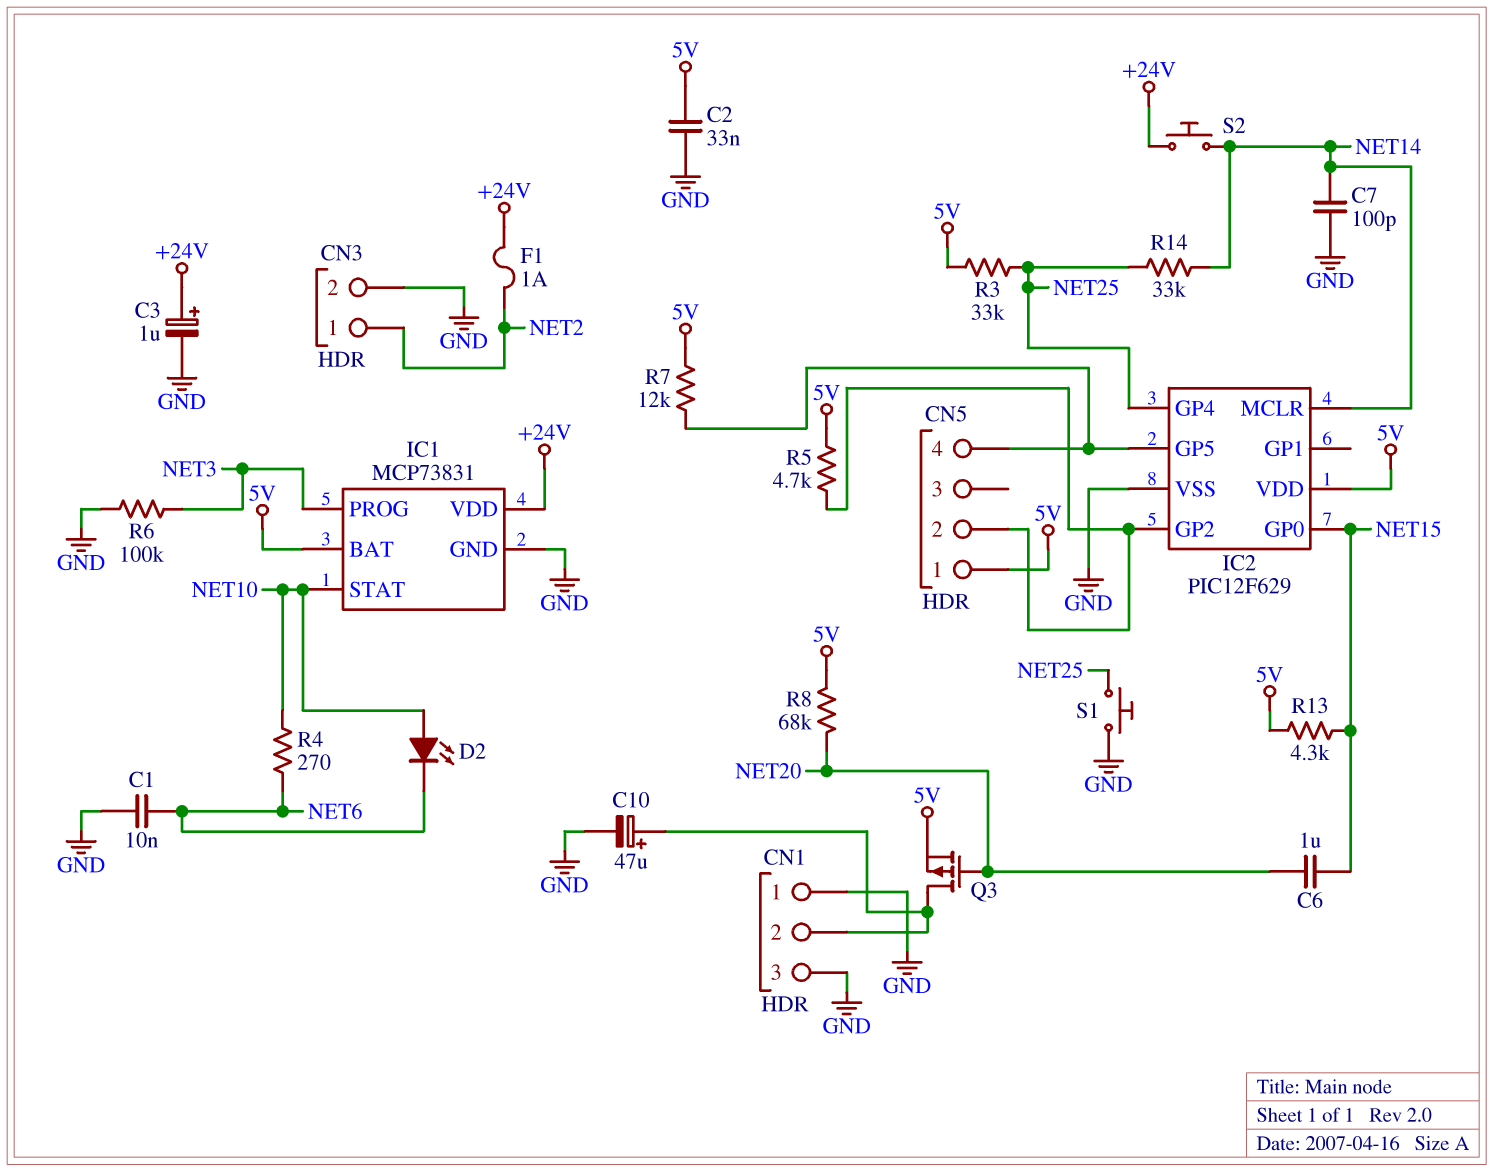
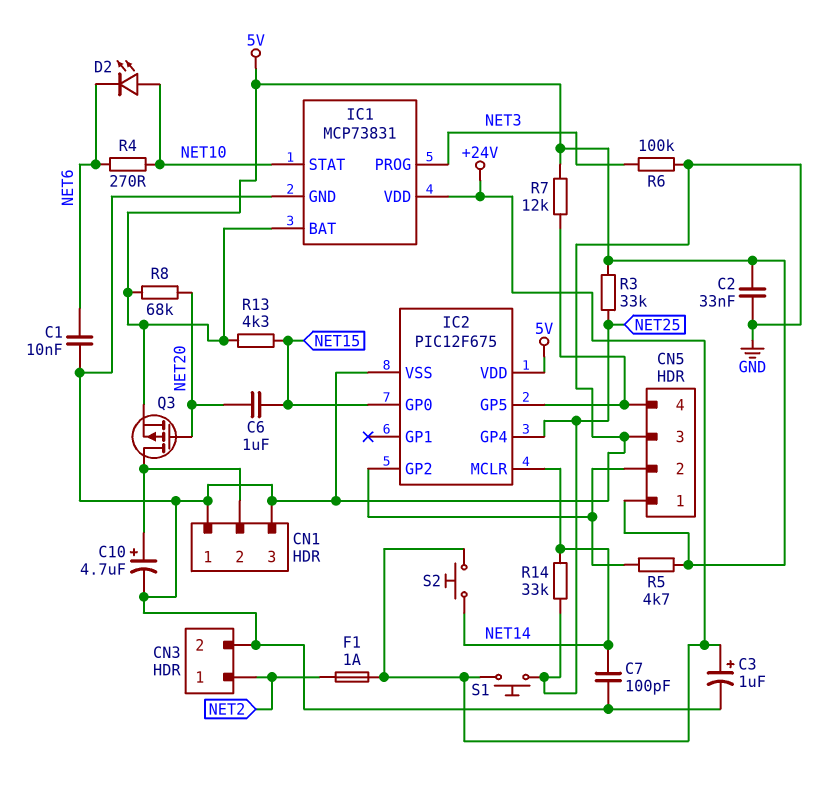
C10: 47uF (plus CN1/2, minus GND) -> 4.7uF (plus CN1/2, minus GND)
CN5 pin 3: none -> GND
IC2: PIC12F629 -> PIC12F675
S1: button (GND, NET25) -> button (+24V, NET25)

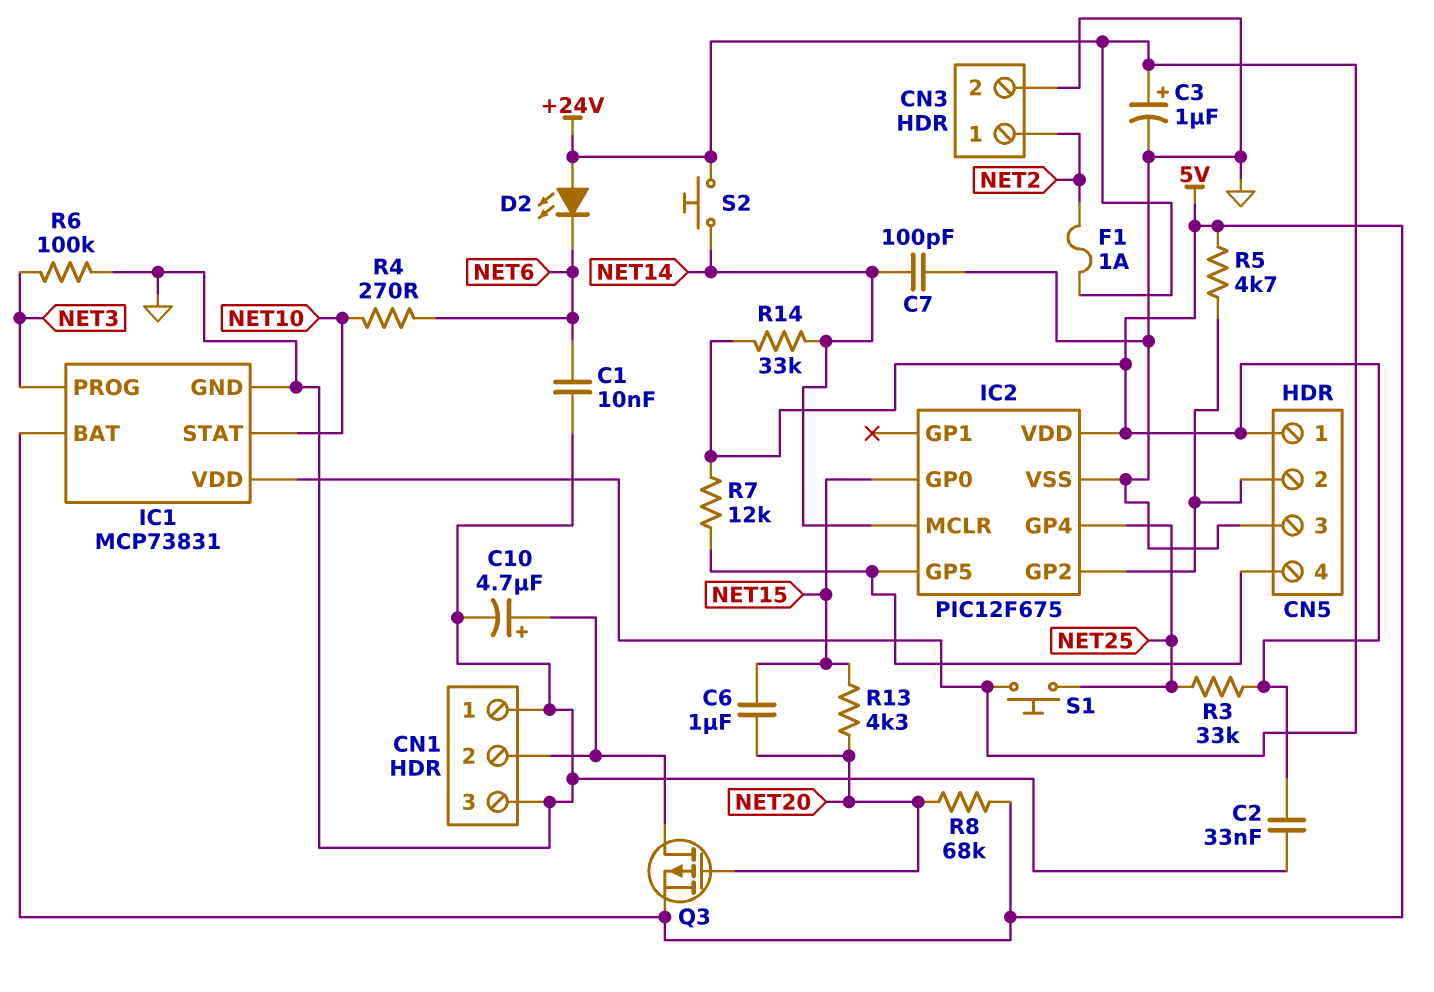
D2: LED (A NET10, K NET6) -> LED (A +24V, K NET6)
R13: 4.3k (5V, NET15) -> 4.3k (NET15, NET20)
R14: 33k (NET14, NET25) -> 33k (5V, NET14)

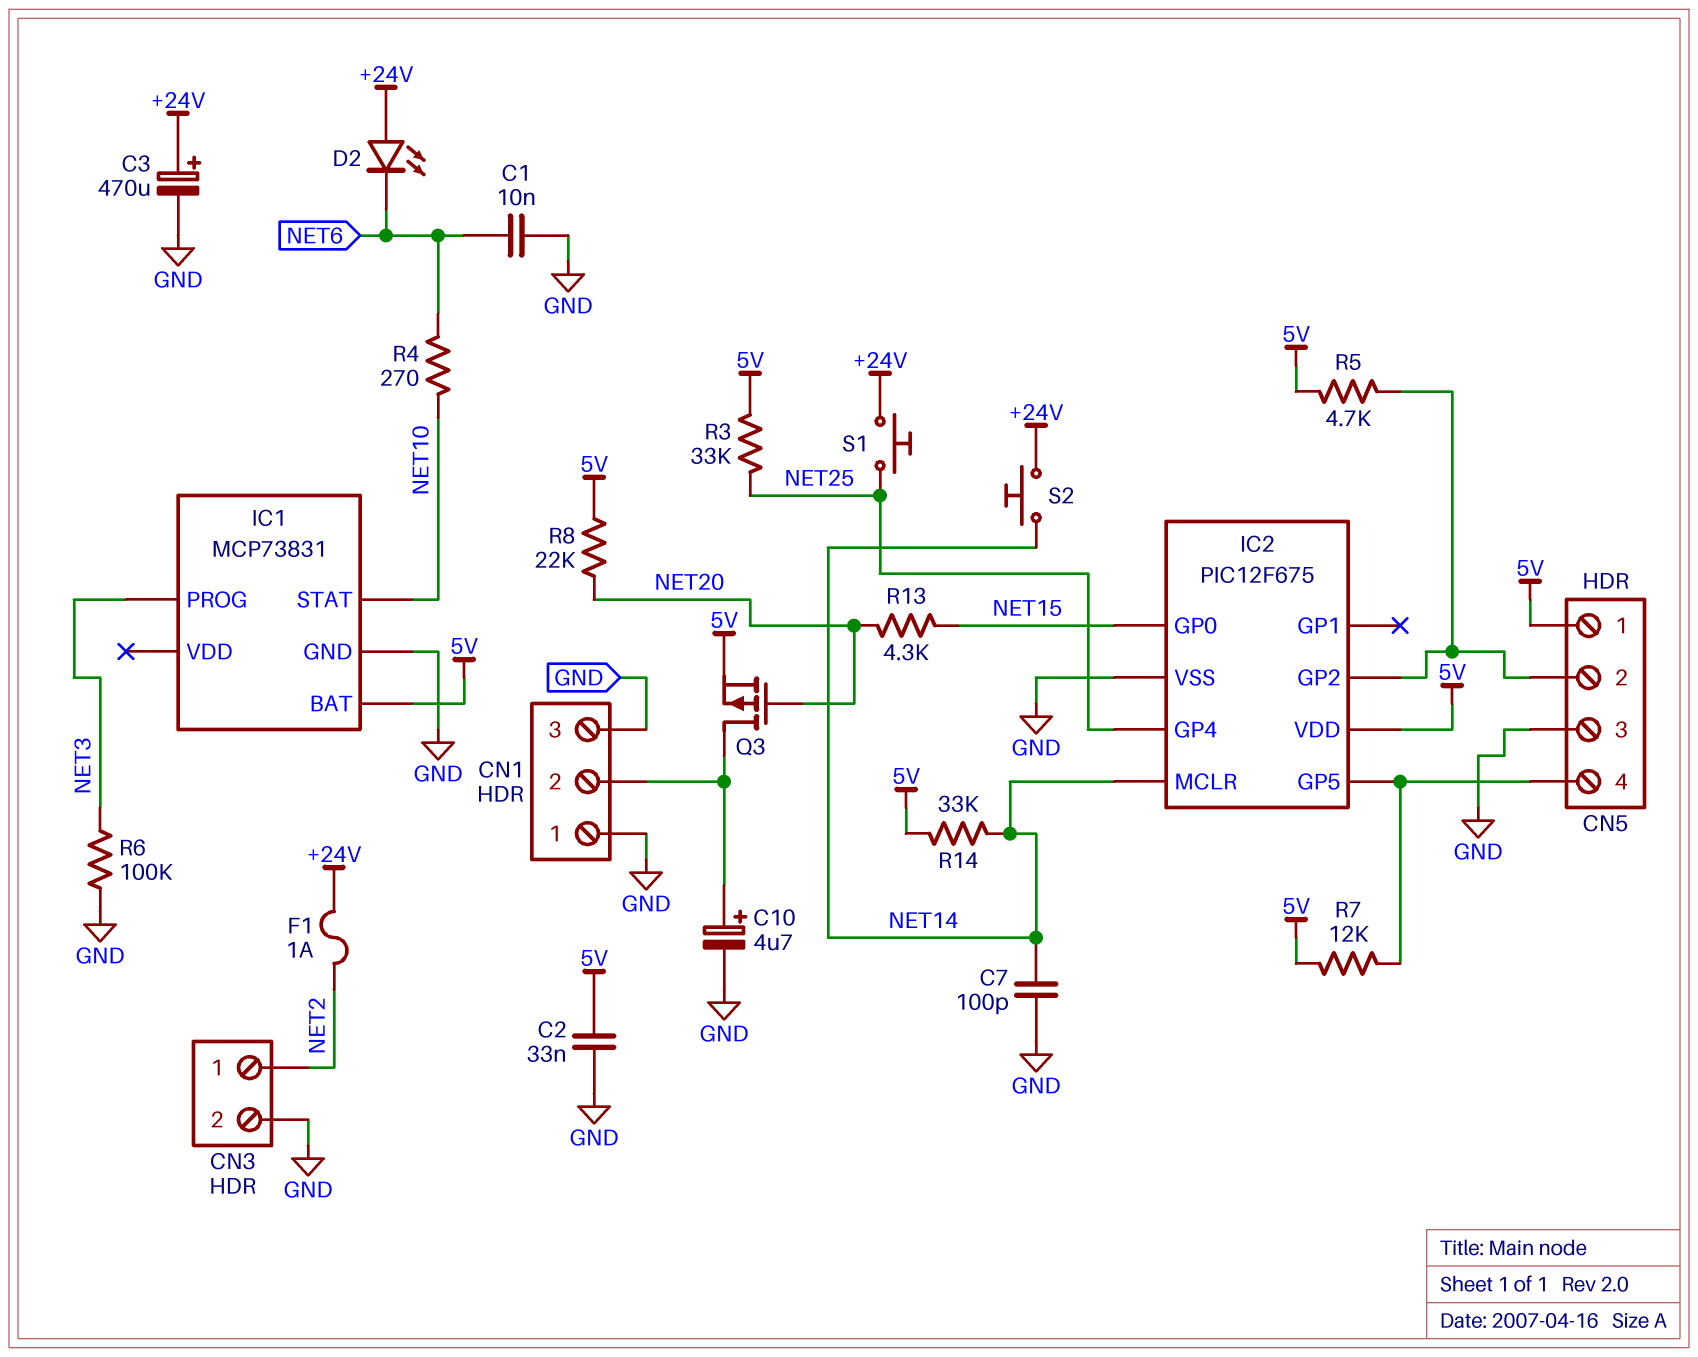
C3: 1uF (plus +24V, minus GND) -> 470uF (plus +24V, minus GND)
C6: 1uF (NET15, NET20) -> none
IC1 pin VDD: +24V -> none
R8: 68k (5V, NET20) -> 22k (5V, NET20)

